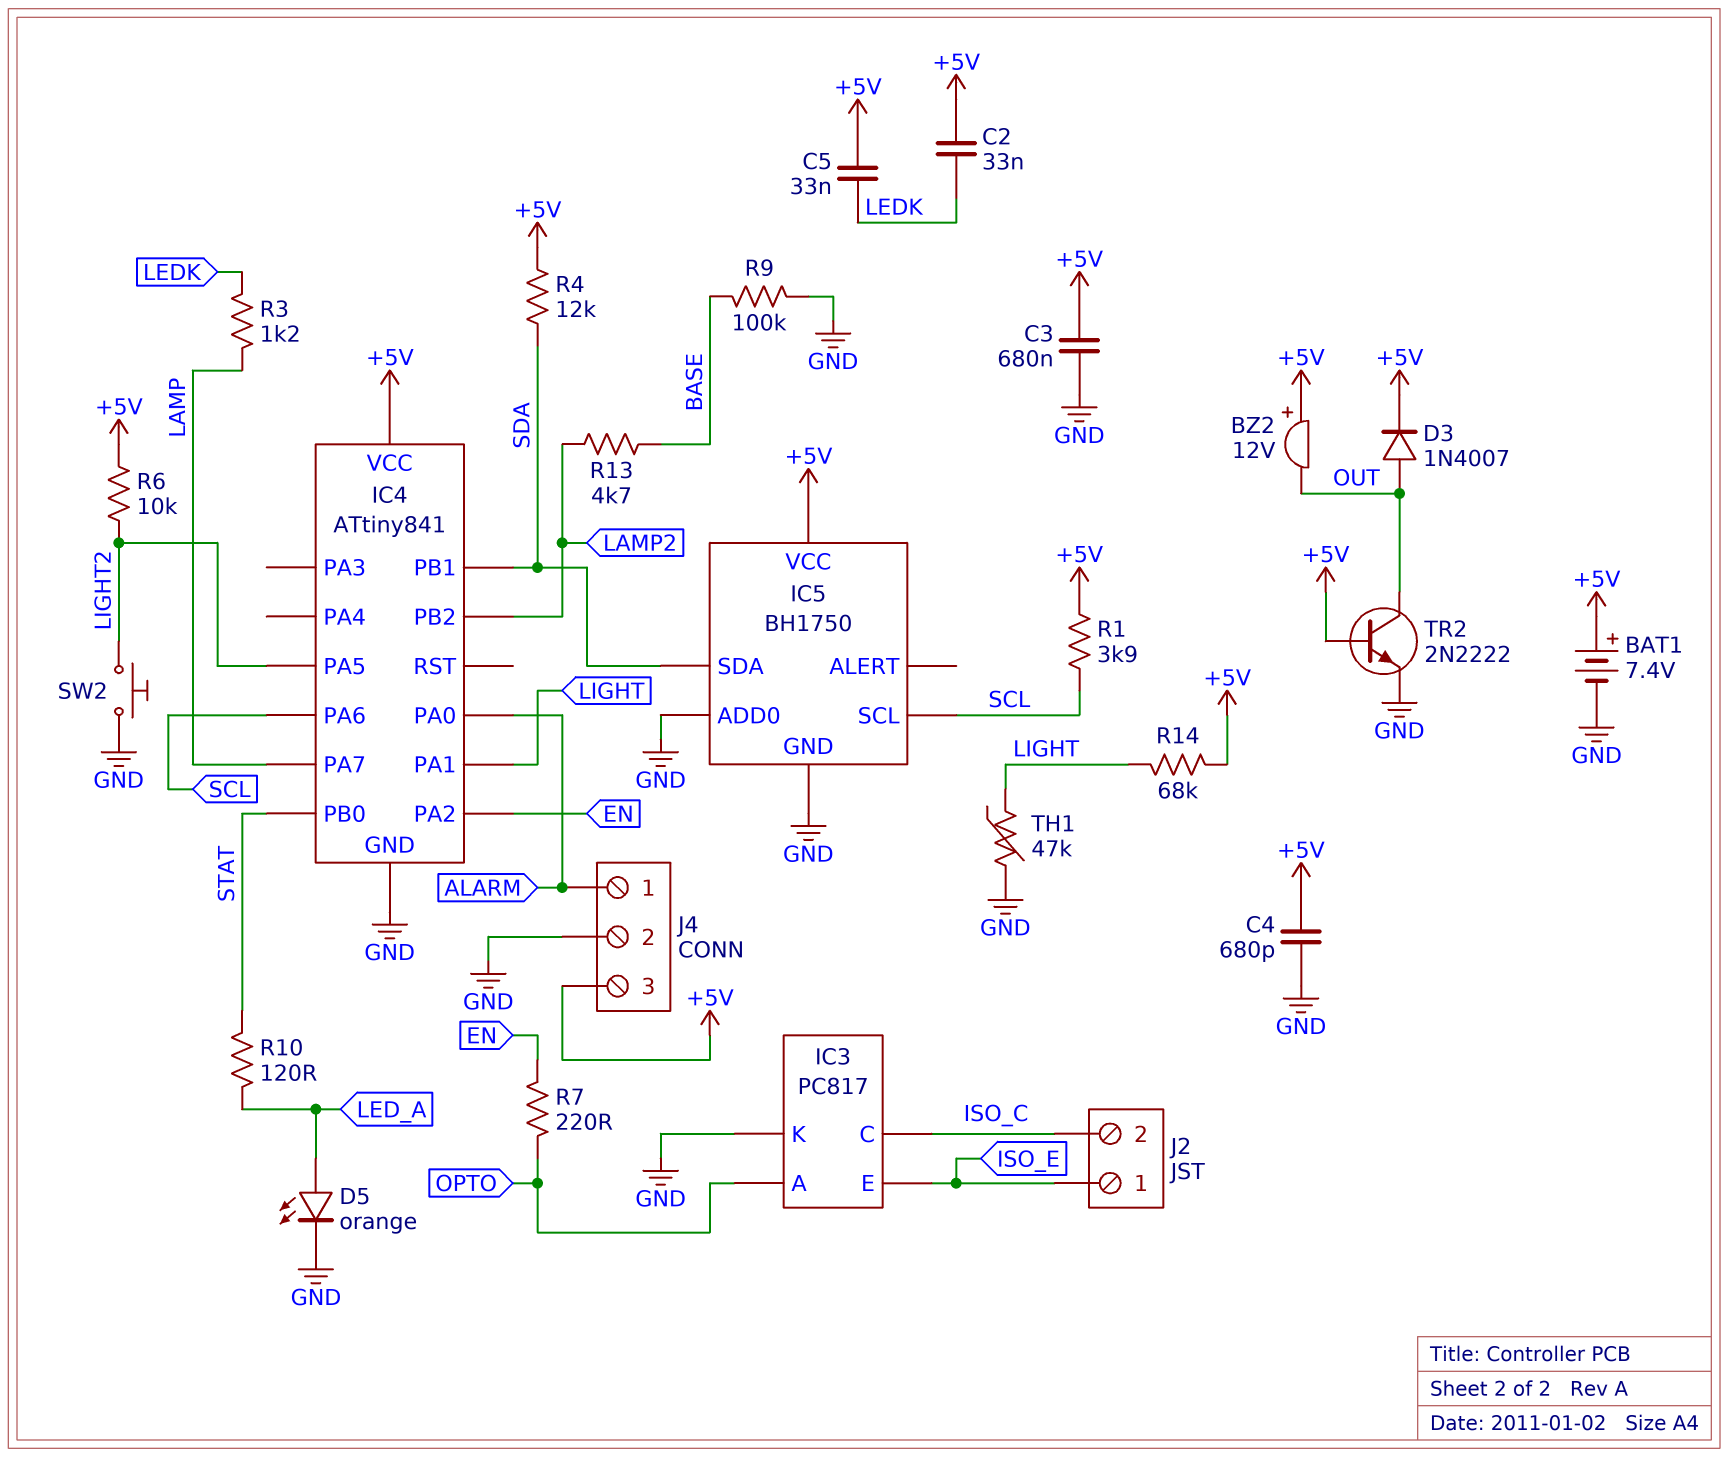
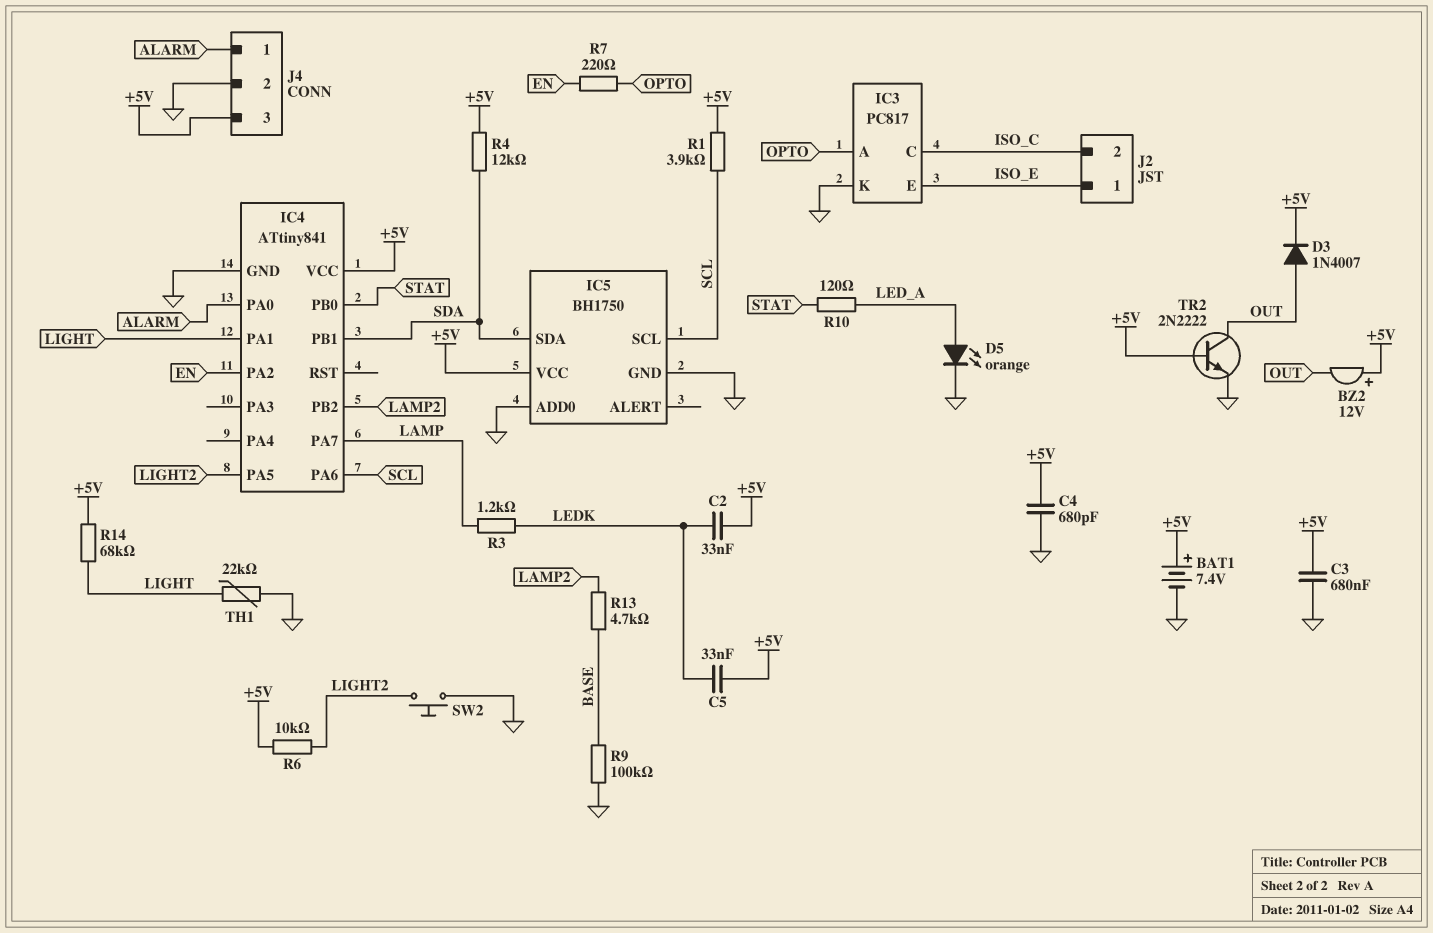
TH1: 47k (GND, LIGHT) -> 22k (GND, LIGHT)

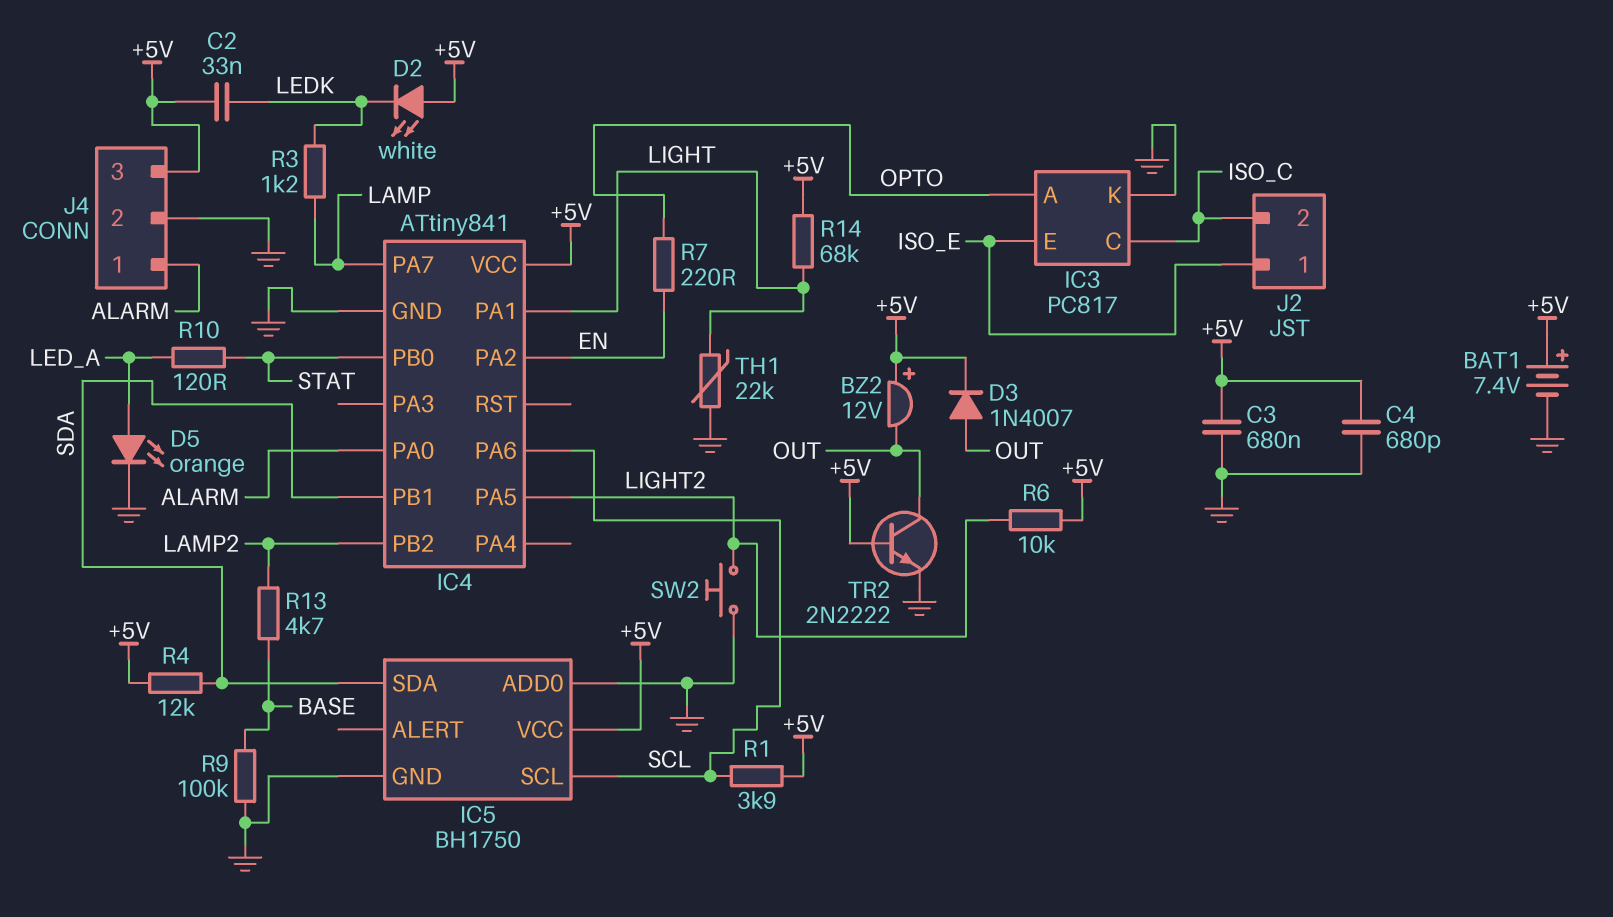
C5: 33nF (+5V, LEDK) -> none
D2: none -> LED white (A +5V, K LEDK)

